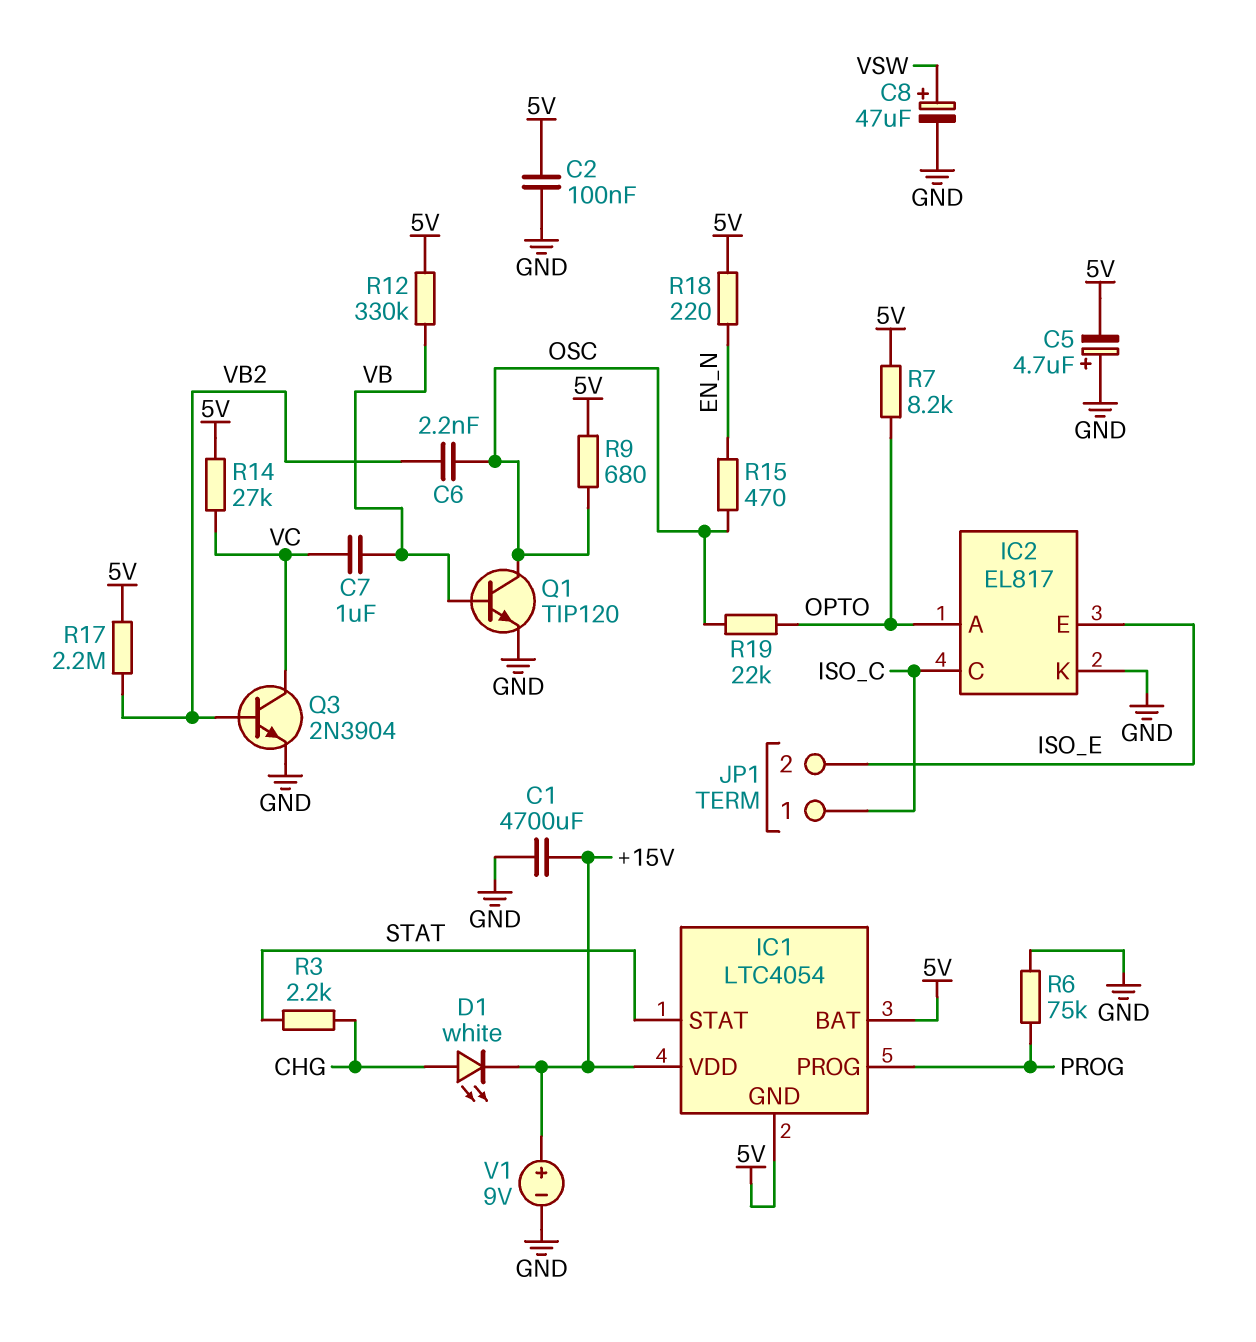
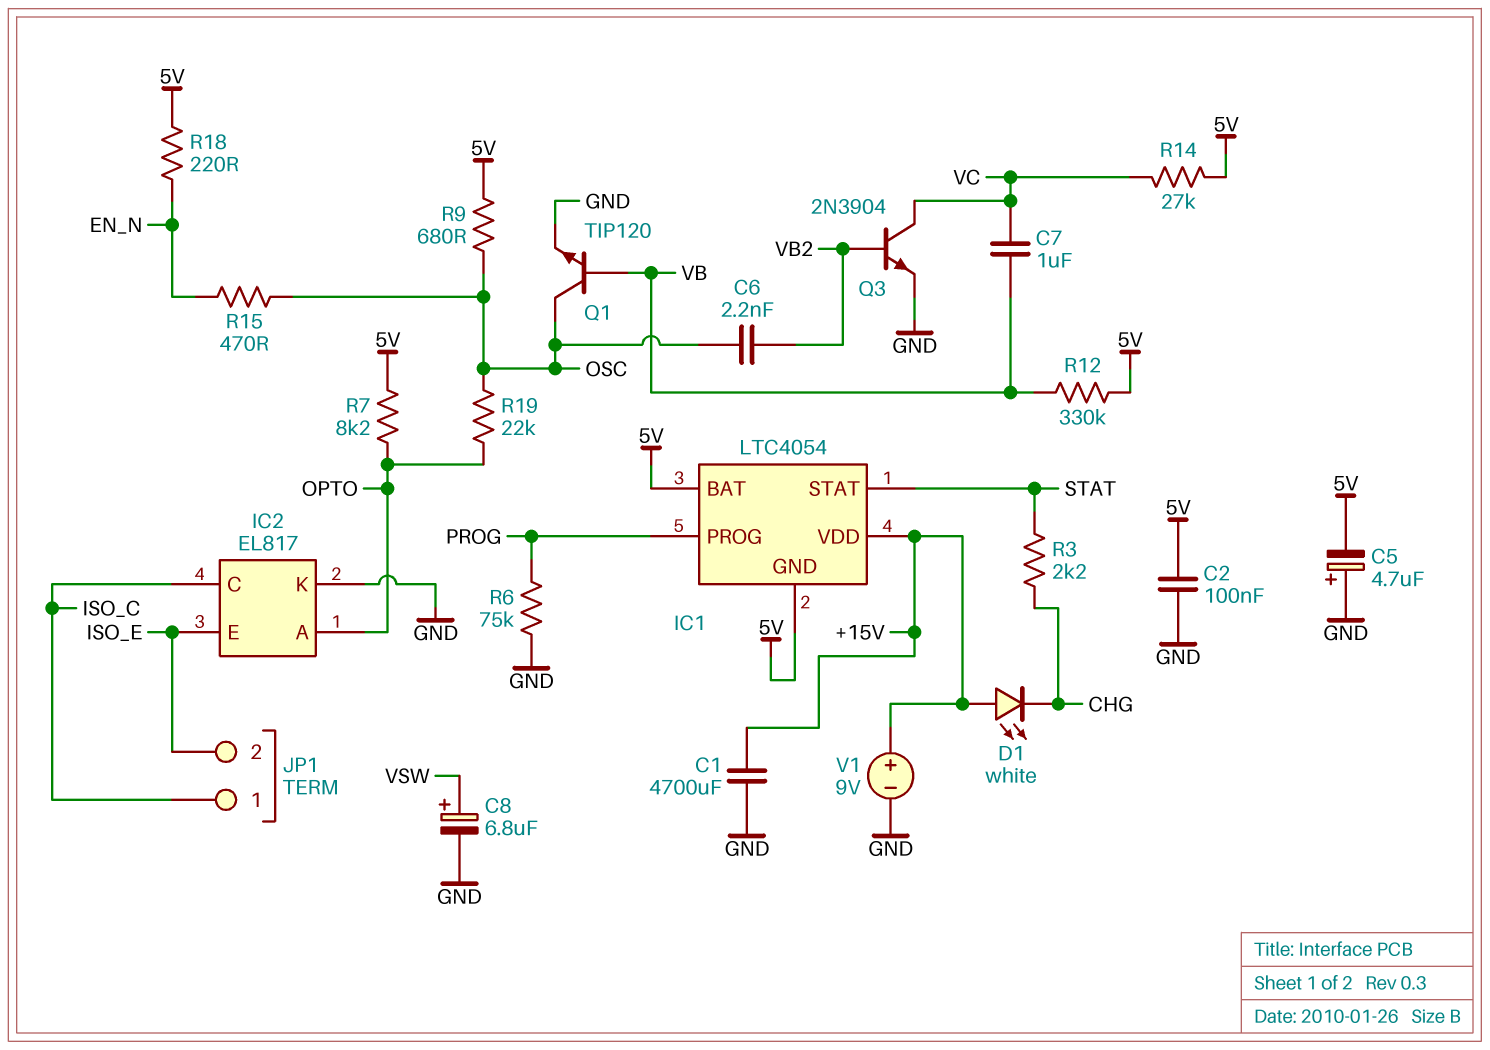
C8: 47uF (plus VSW, minus GND) -> 6.8uF (plus VSW, minus GND)
D1: LED white (A CHG, K +15V) -> LED white (A +15V, K CHG)
R17: 2.2M (5V, VB2) -> none

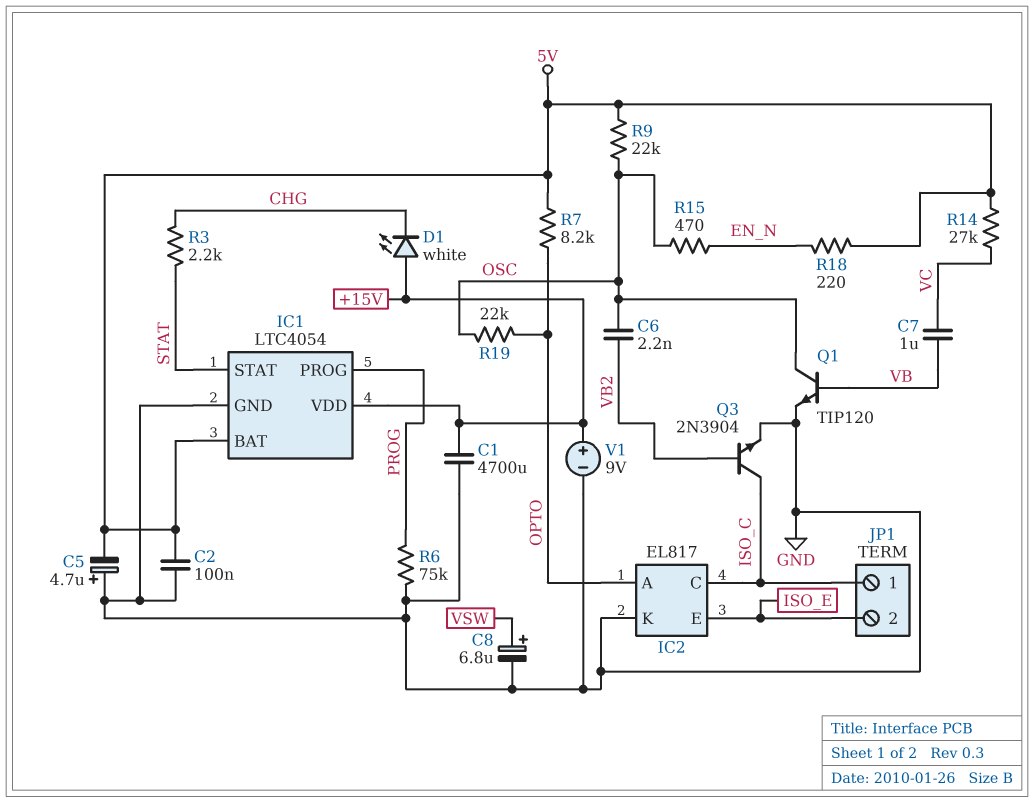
IC1 pin GND: 5V -> GND
Q3: NPN 2N3904 (B VB2, C VC, E GND) -> NPN 2N3904 (B VB2, C ISO_C, E GND)
R9: 680 (5V, OSC) -> 22k (5V, OSC)
R12: 330k (5V, VB) -> none

